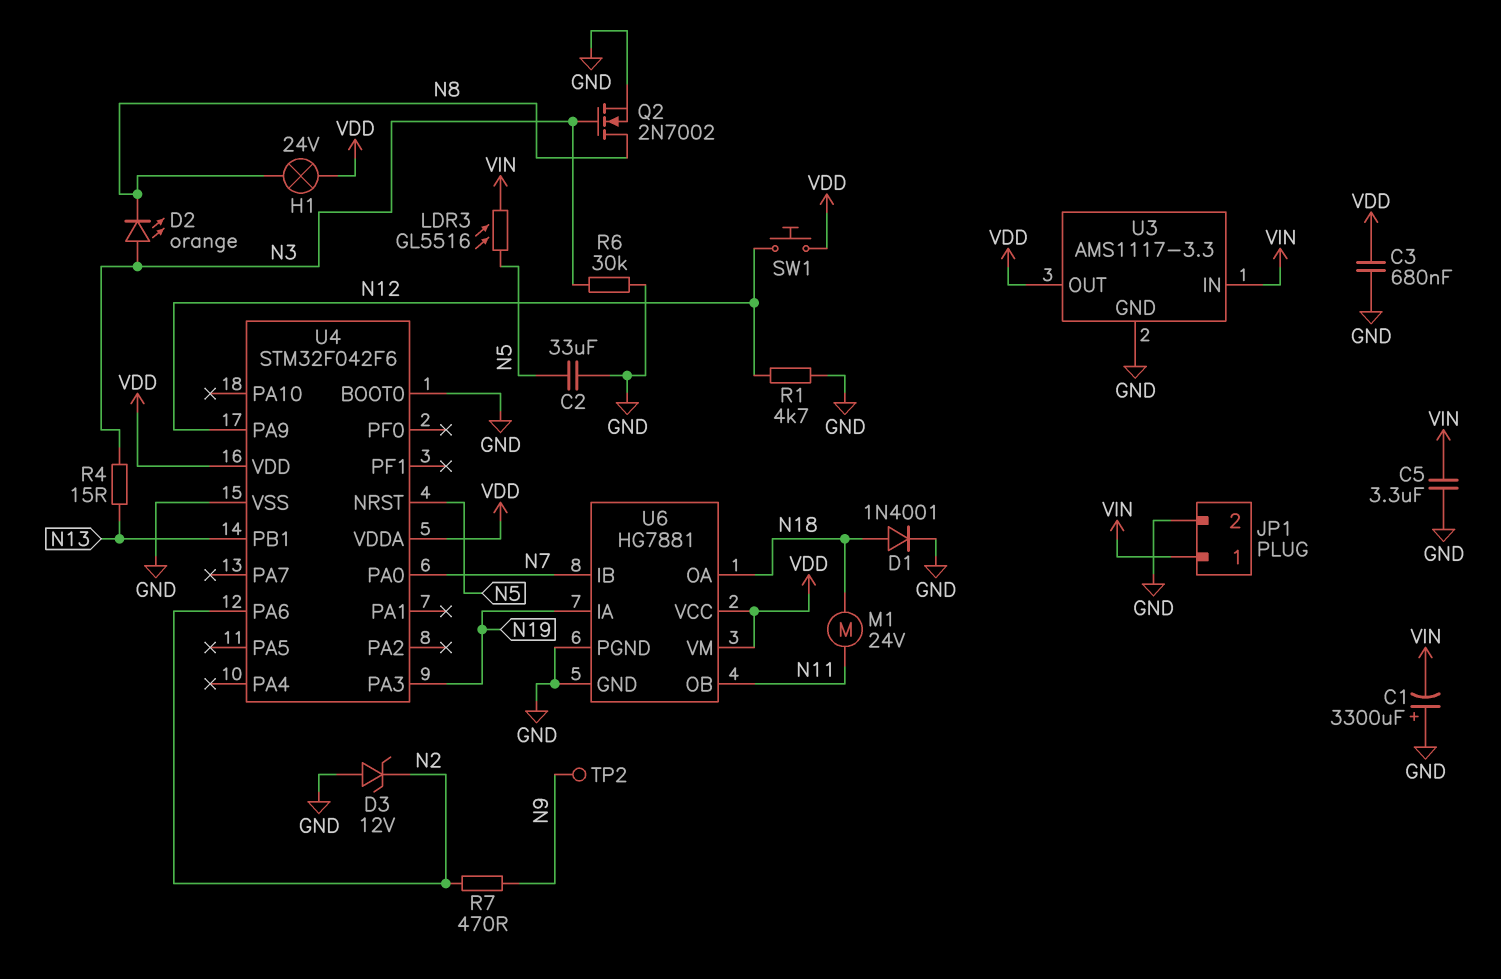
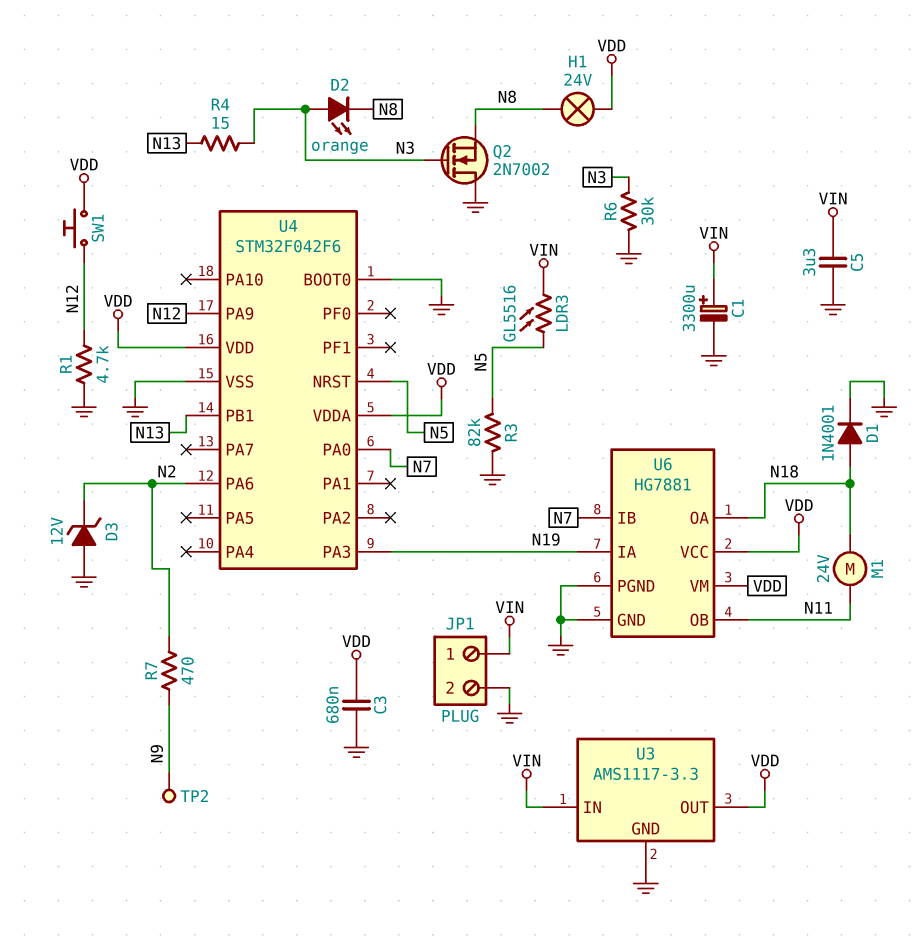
C1: 3300uF (plus GND, minus VIN) -> 3300uF (plus VIN, minus GND)
C2: 33uF (GND, N5) -> none
Q2: NMOS 2N7002 (G N3, D N8, S GND) -> NMOS 2N7002 (G N3, D GND, S N8)
R3: none -> 82k (GND, N5)

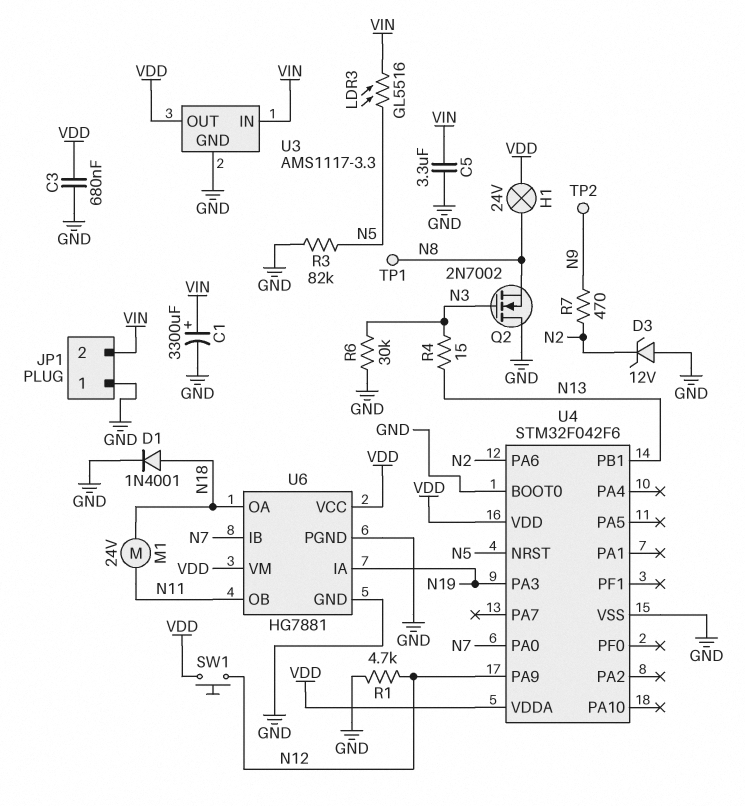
D2: LED orange (A N3, K N8) -> none
JP1 pin 1: VIN -> GND
JP1 pin 2: GND -> VIN
TP1: none -> test point (N8)

